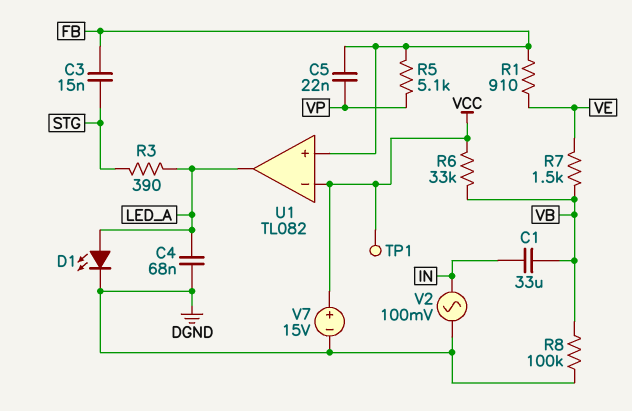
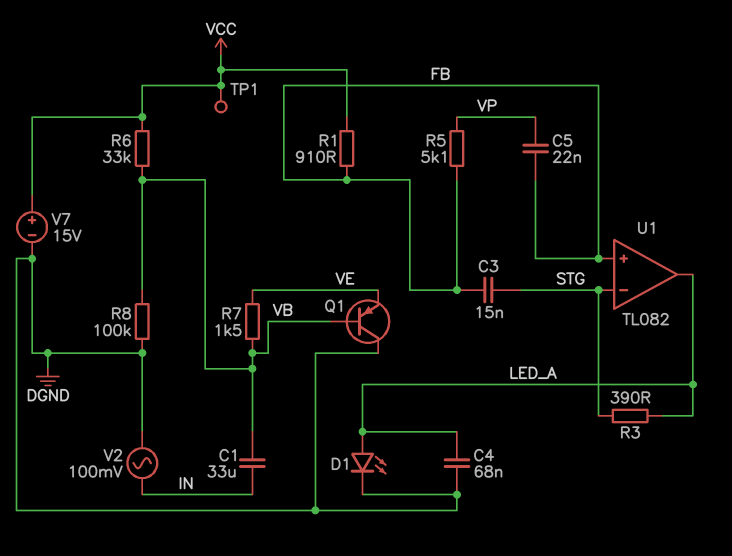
Q1: none -> PNP (B VB, C DGND, E VE)
R1: 910 (FB, VE) -> 910 (FB, VCC)
U1 pin in-: VCC -> STG

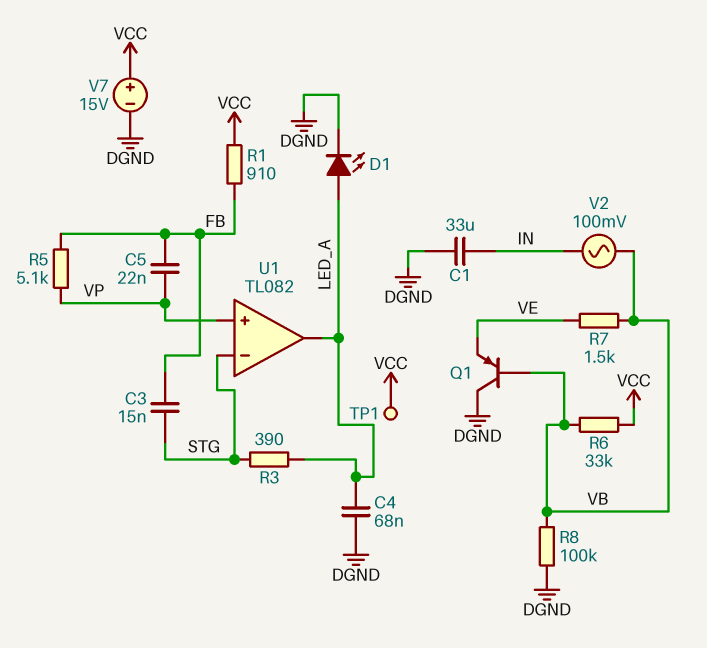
C1: 33uF (IN, VB) -> 33uF (DGND, IN)
U1 pin in+: FB -> VP
V2: AC 100mV (DGND, IN) -> AC 100mV (IN, VB)

